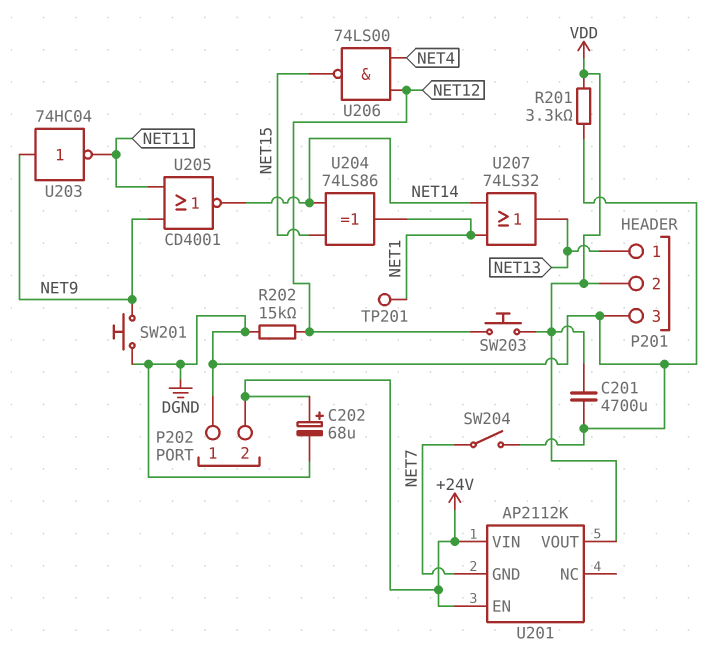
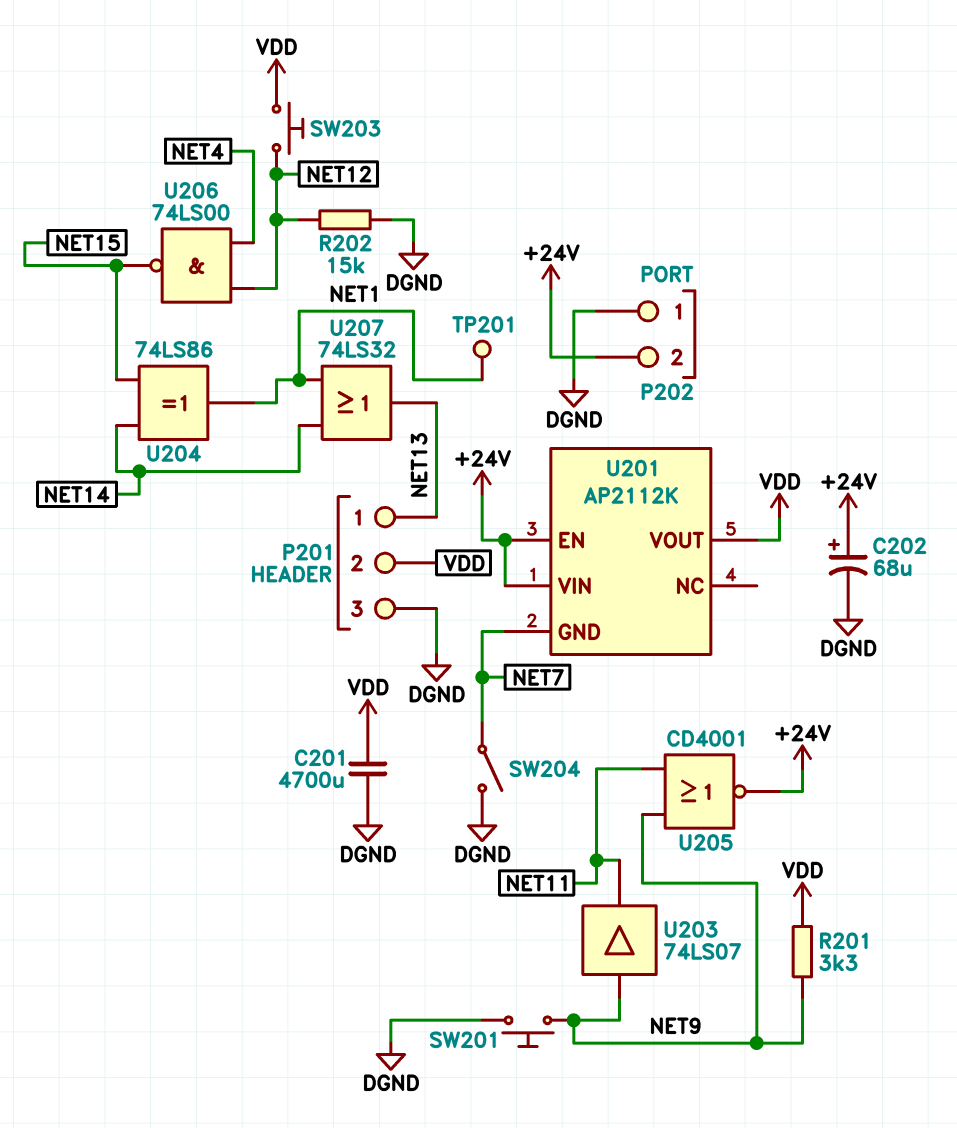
R201: 3.3k (DGND, VDD) -> 3.3k (NET9, VDD)
U203: NOT 74HC04 (in NET9, out NET11) -> buffer 74LS07 (in NET9, out NET11)
U205: NOR CD4001 (in NET9, in NET11, out NET14) -> NOR CD4001 (in NET9, in NET11, out +24V)

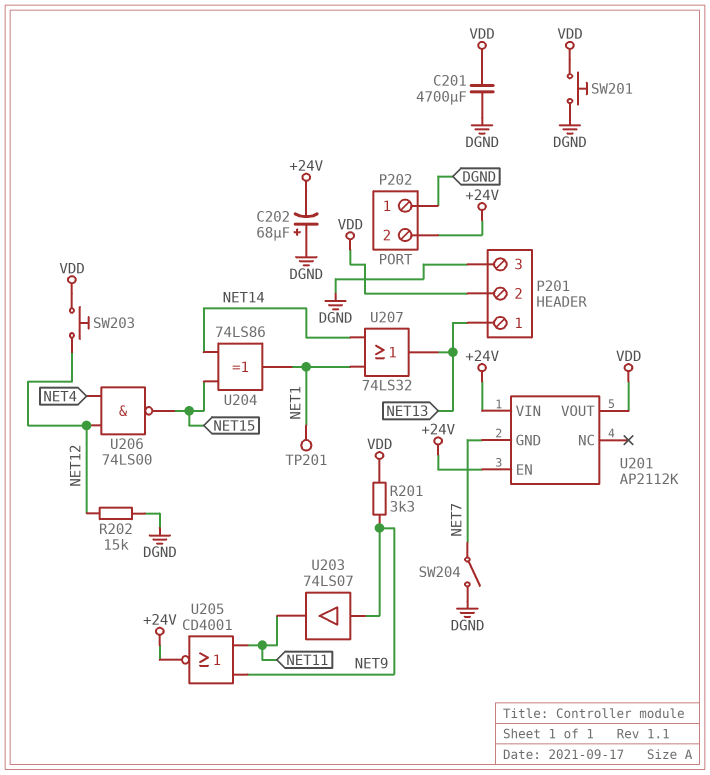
C202: 68uF (plus +24V, minus DGND) -> 68uF (plus DGND, minus +24V)
SW201: button (DGND, NET9) -> button (DGND, VDD)

